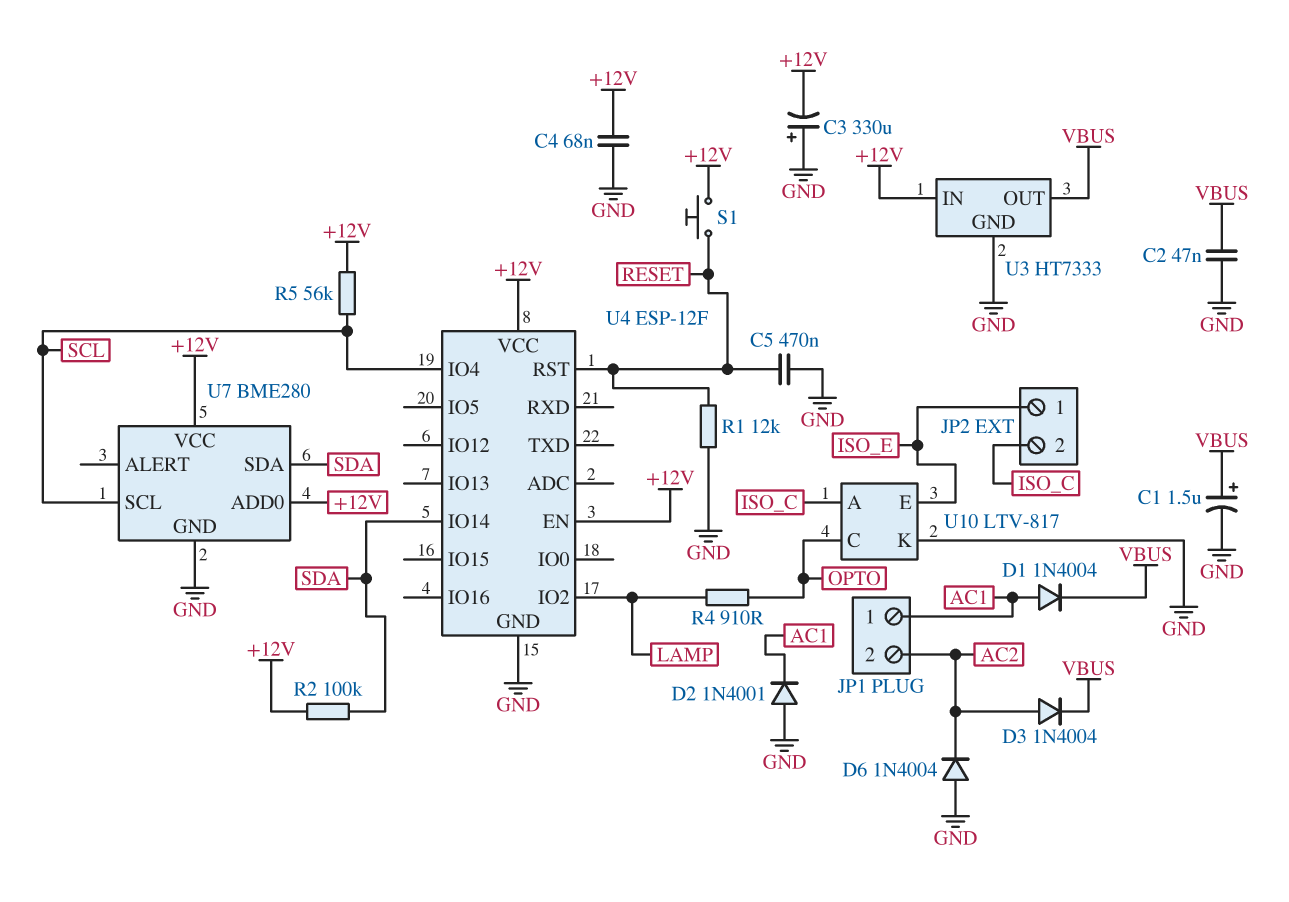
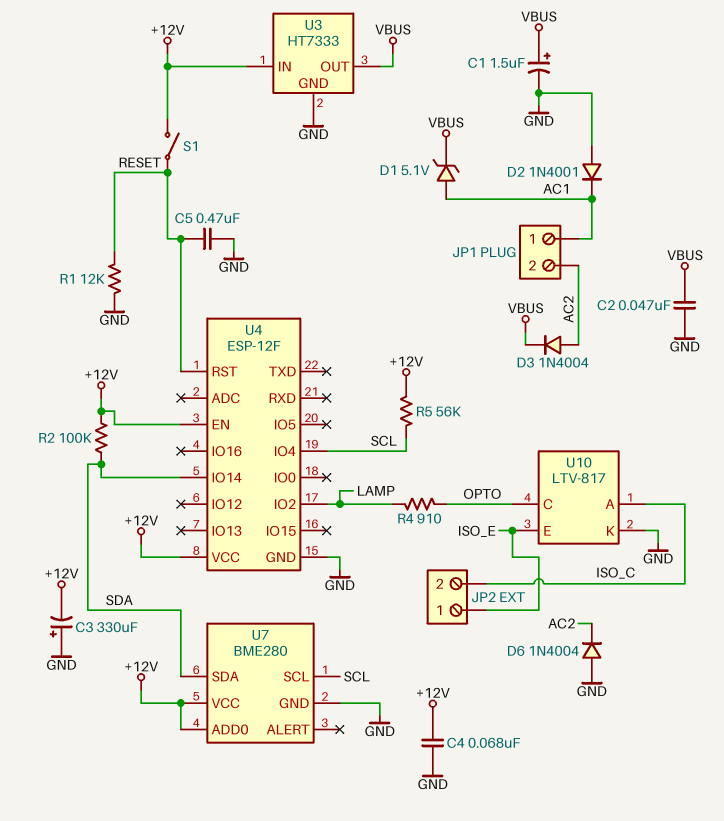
D1: diode 1N4004 (A AC1, K VBUS) -> zener 5.1V (A AC1, K VBUS)
S1: button (+12V, RESET) -> switch (+12V, RESET)

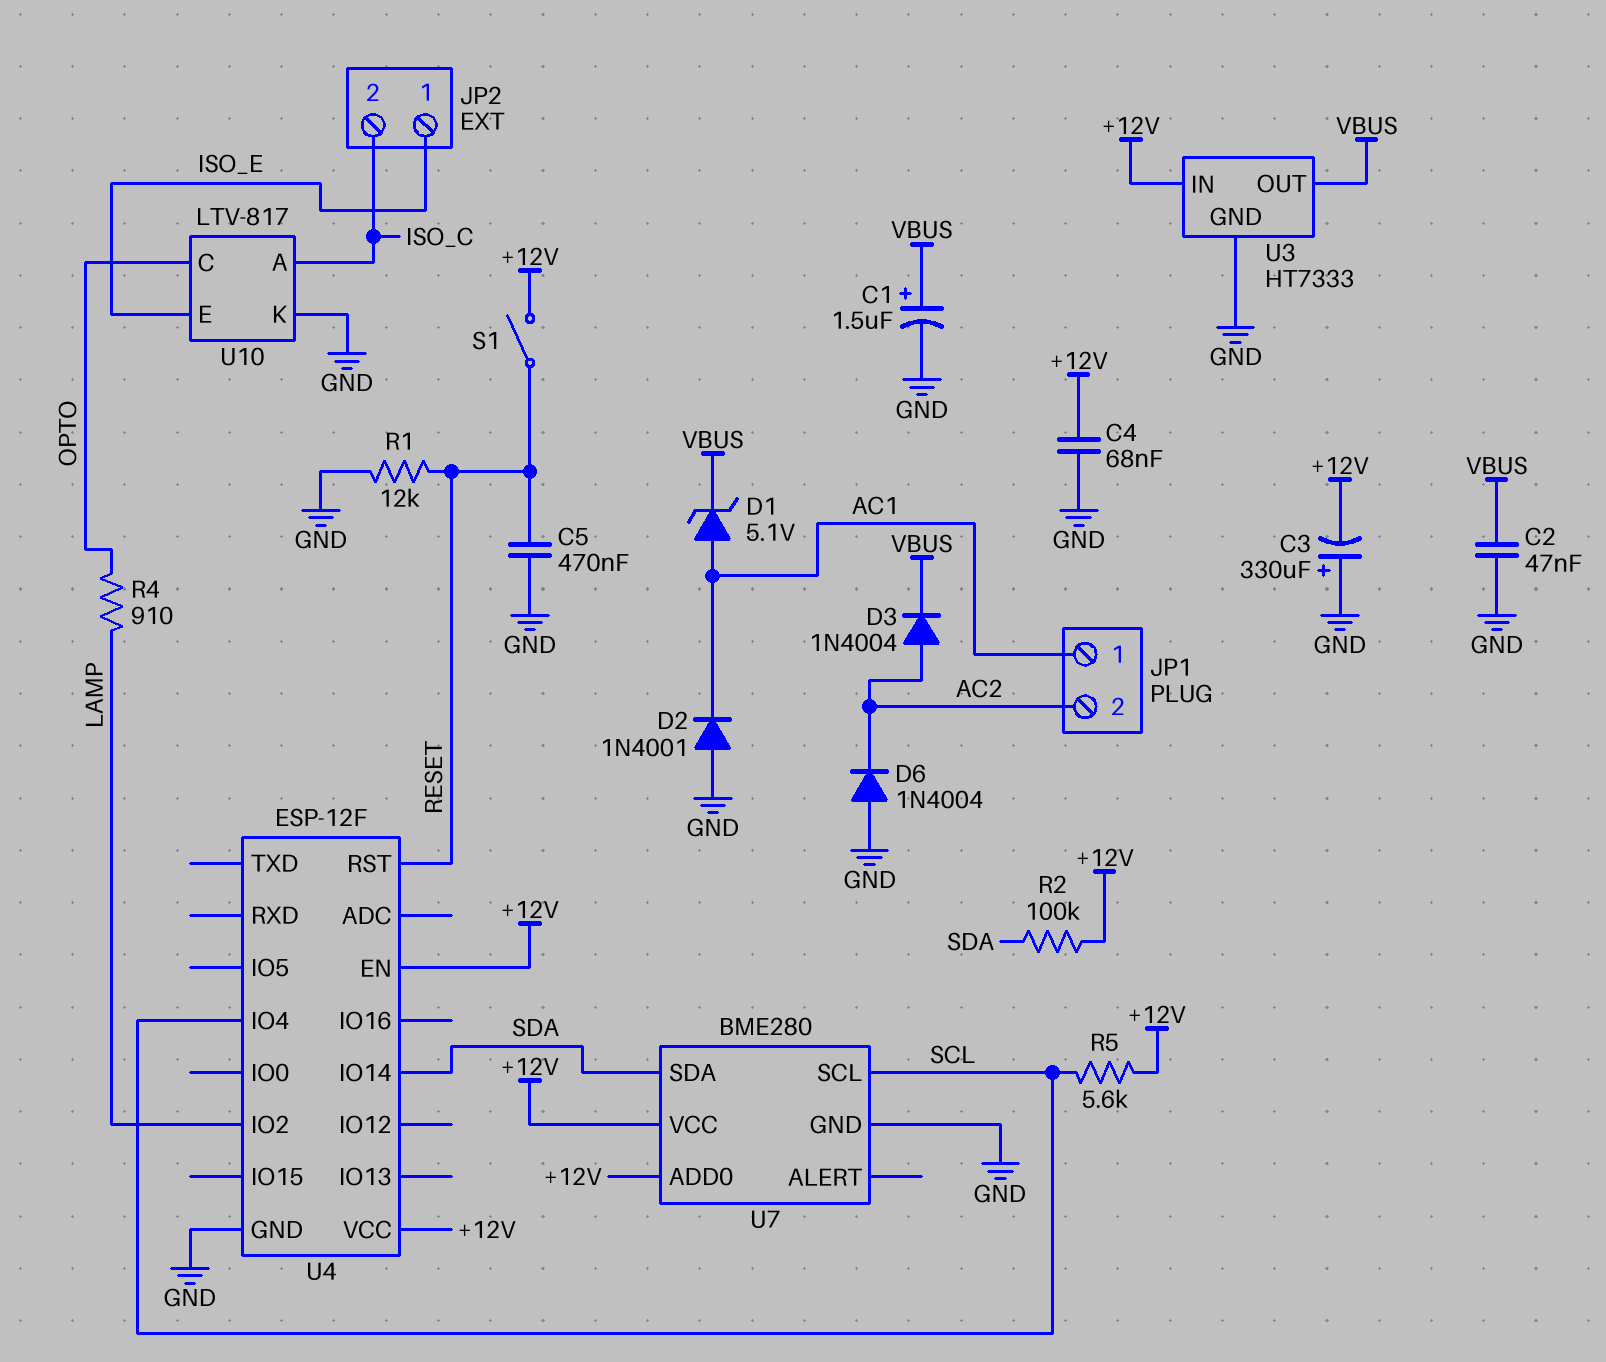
R5: 56k (+12V, SCL) -> 5.6k (+12V, SCL)

